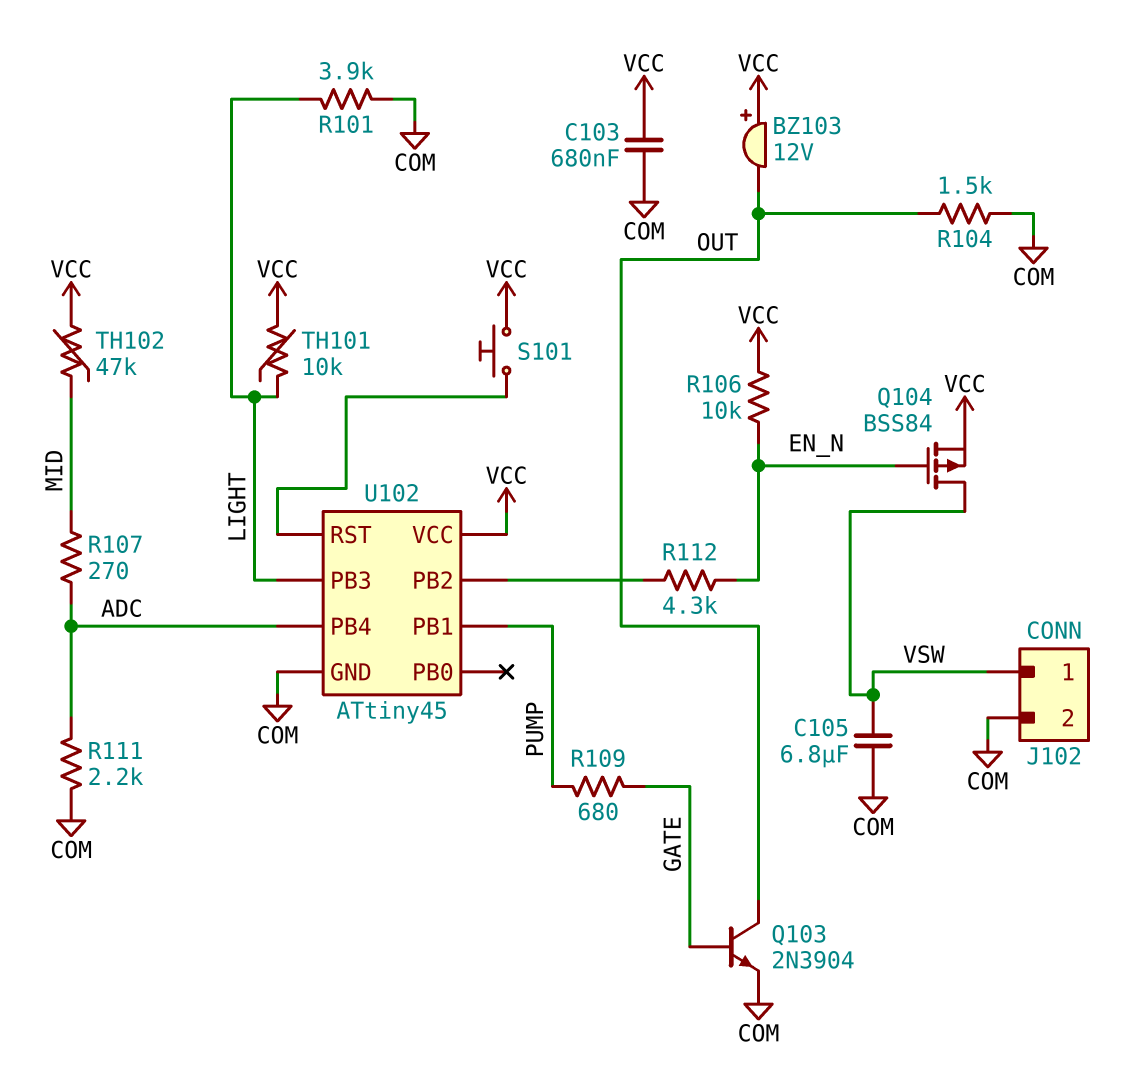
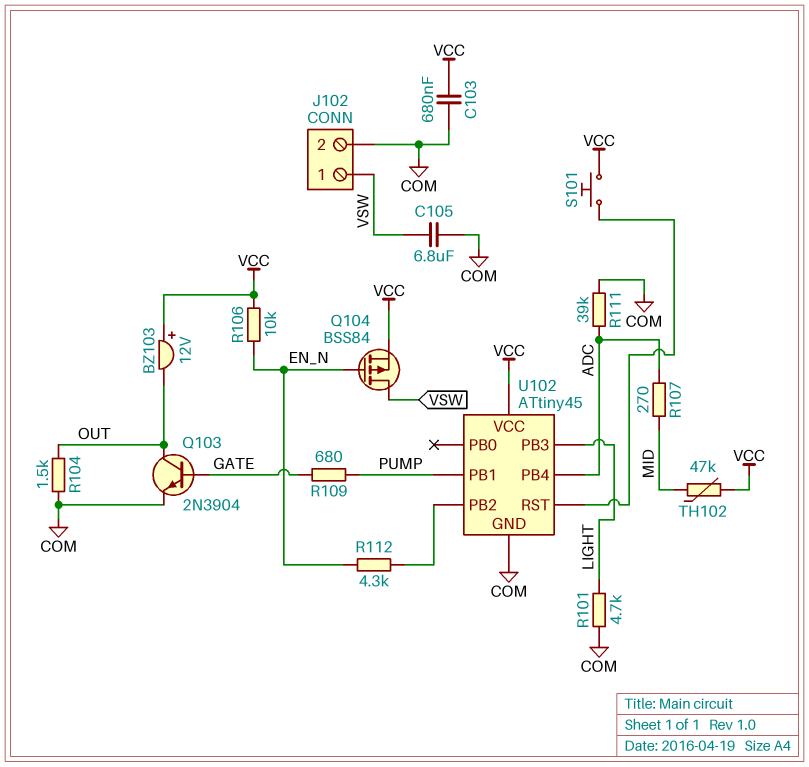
R101: 3.9k (COM, LIGHT) -> 4.7k (COM, LIGHT)
R111: 2.2k (ADC, COM) -> 39k (ADC, COM)
TH101: 10k (LIGHT, VCC) -> none

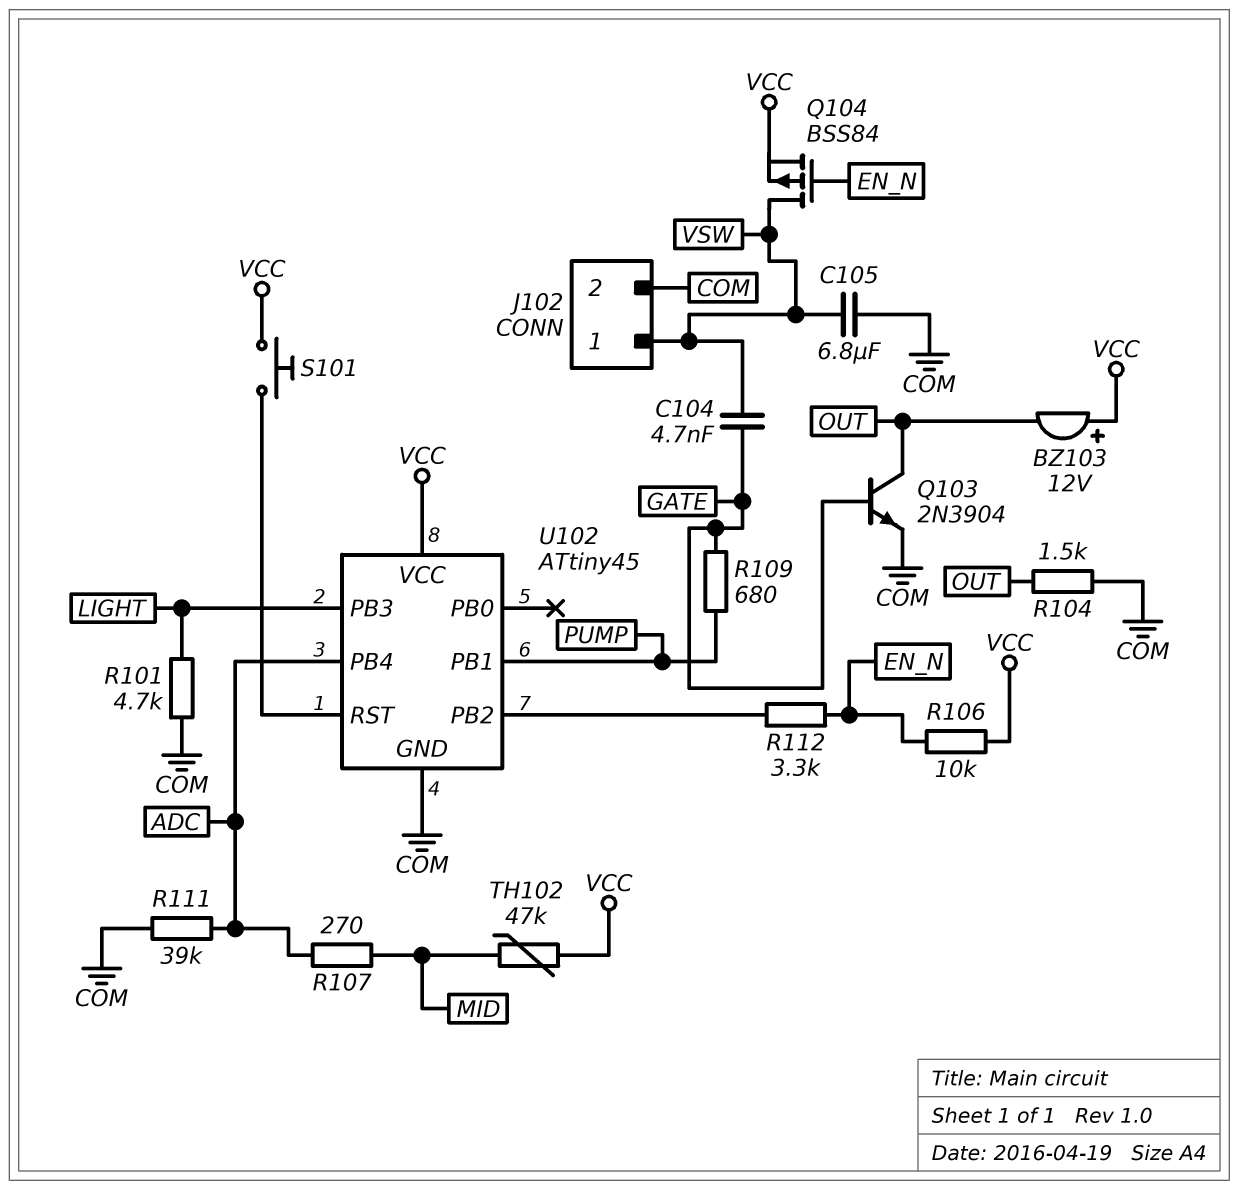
C103: 680nF (COM, VCC) -> none
C104: none -> 4.7nF (GATE, VSW)
R112: 4.3k (EN_N, U102/PB2) -> 3.3k (EN_N, U102/PB2)

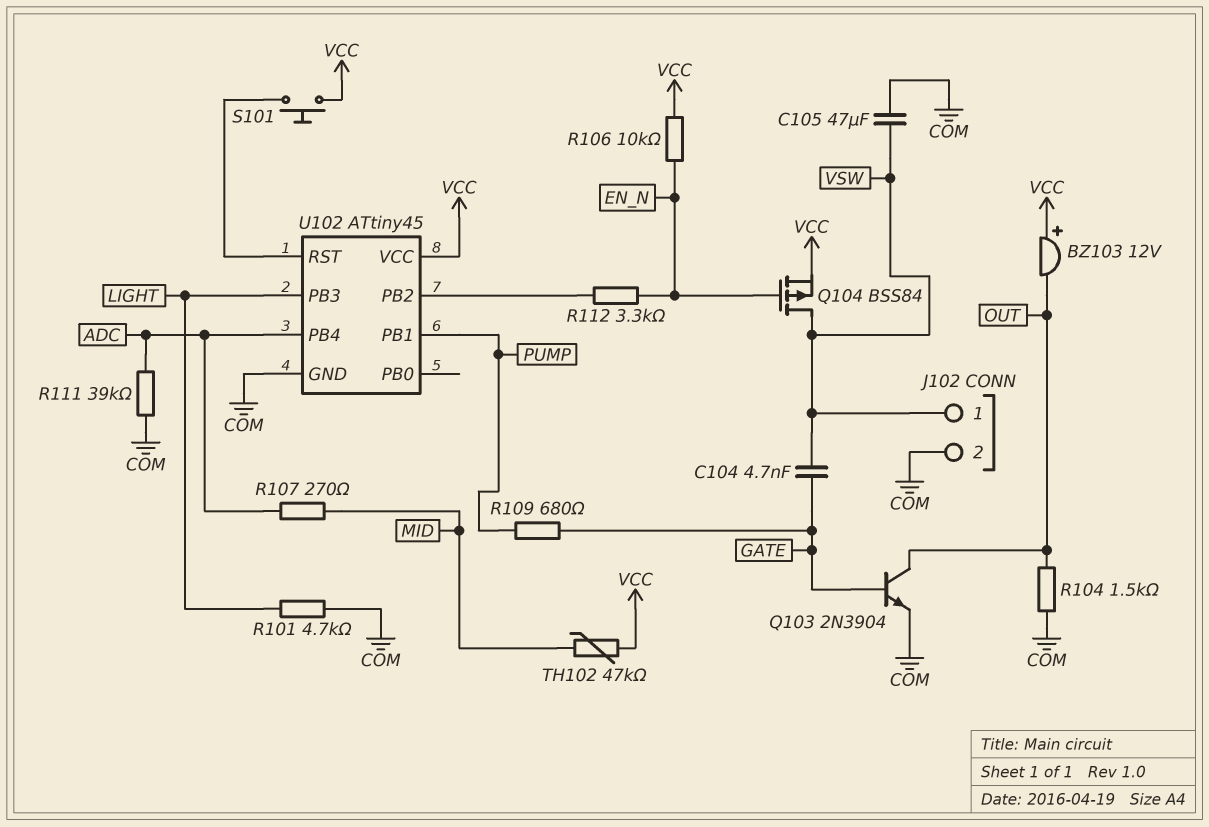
C105: 6.8uF (COM, VSW) -> 47uF (COM, VSW)

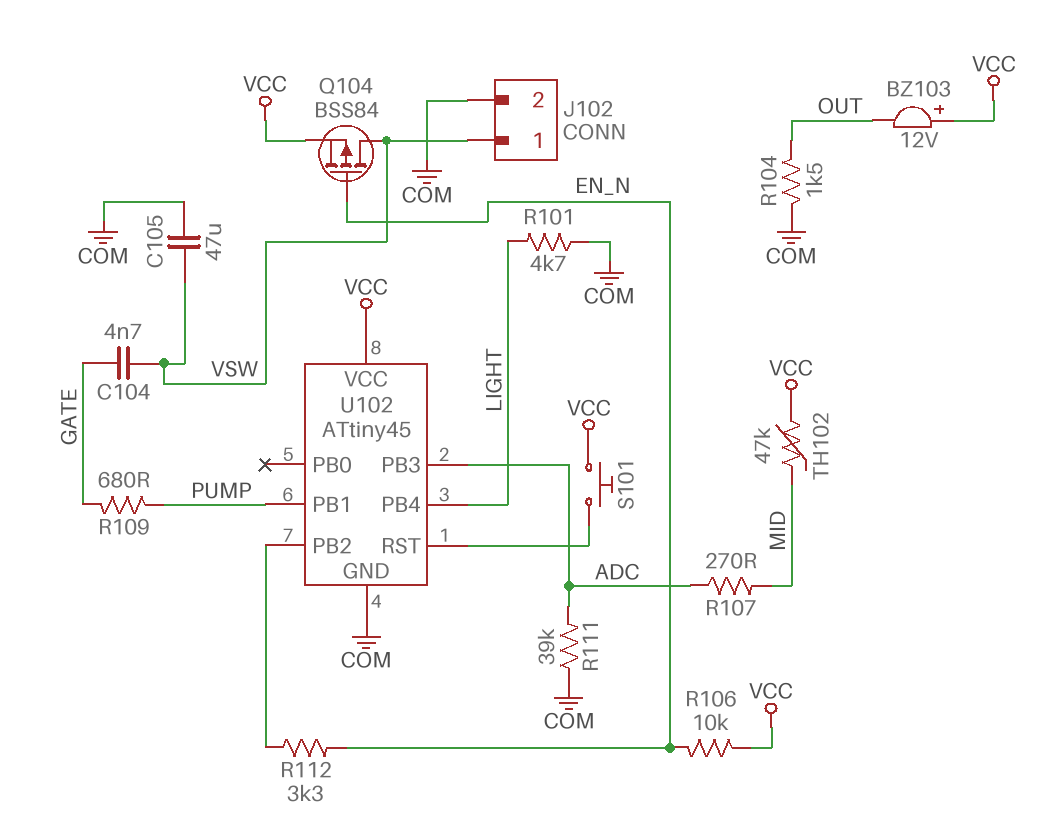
Q103: NPN 2N3904 (B GATE, C OUT, E COM) -> none
U102 pin PB3: LIGHT -> ADC
U102 pin PB4: ADC -> LIGHT

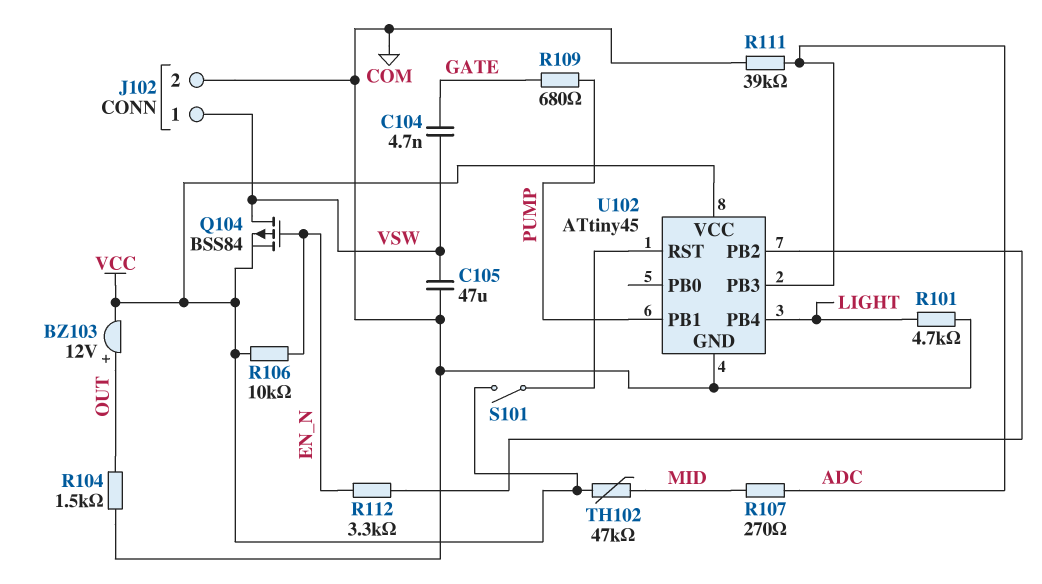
BZ103: buzzer 12V (plus VCC, minus OUT) -> buzzer 12V (plus OUT, minus VCC)
S101: button (U102/RST, VCC) -> switch (U102/RST, VCC)

